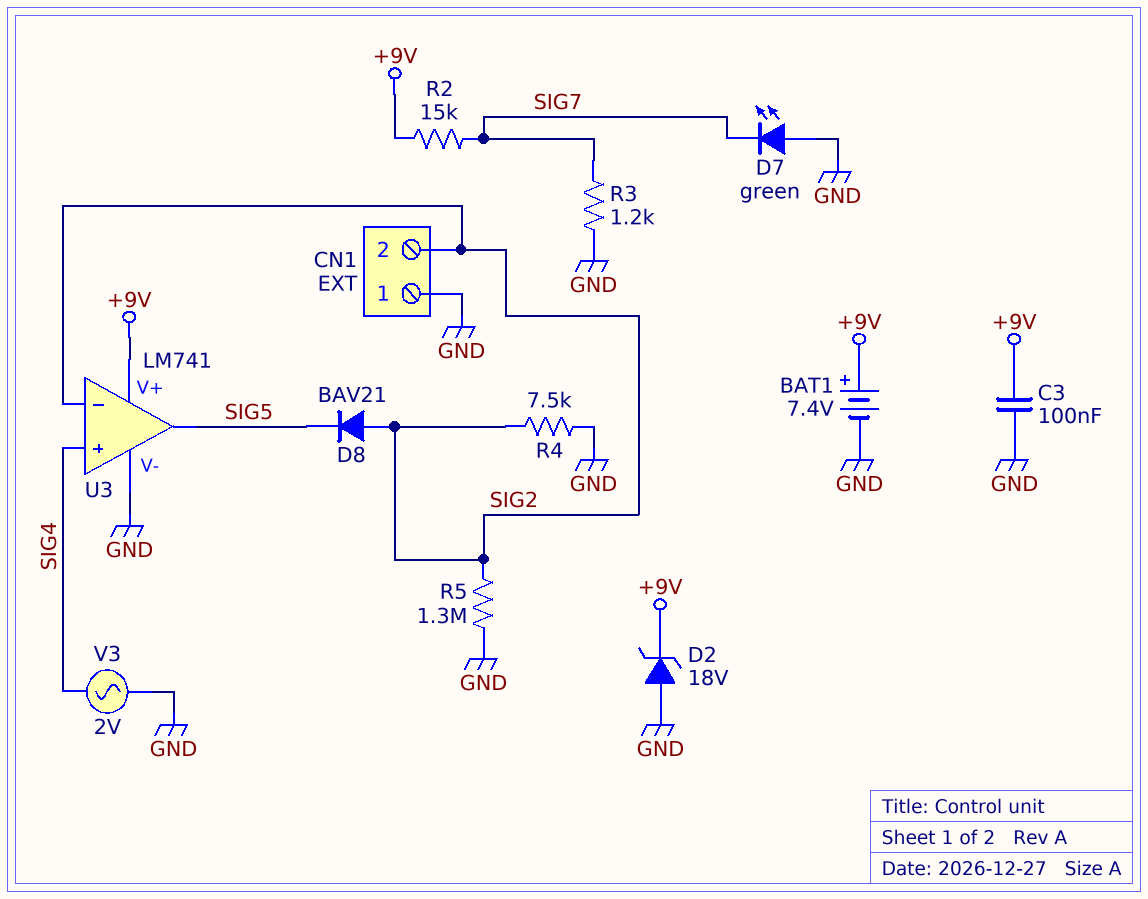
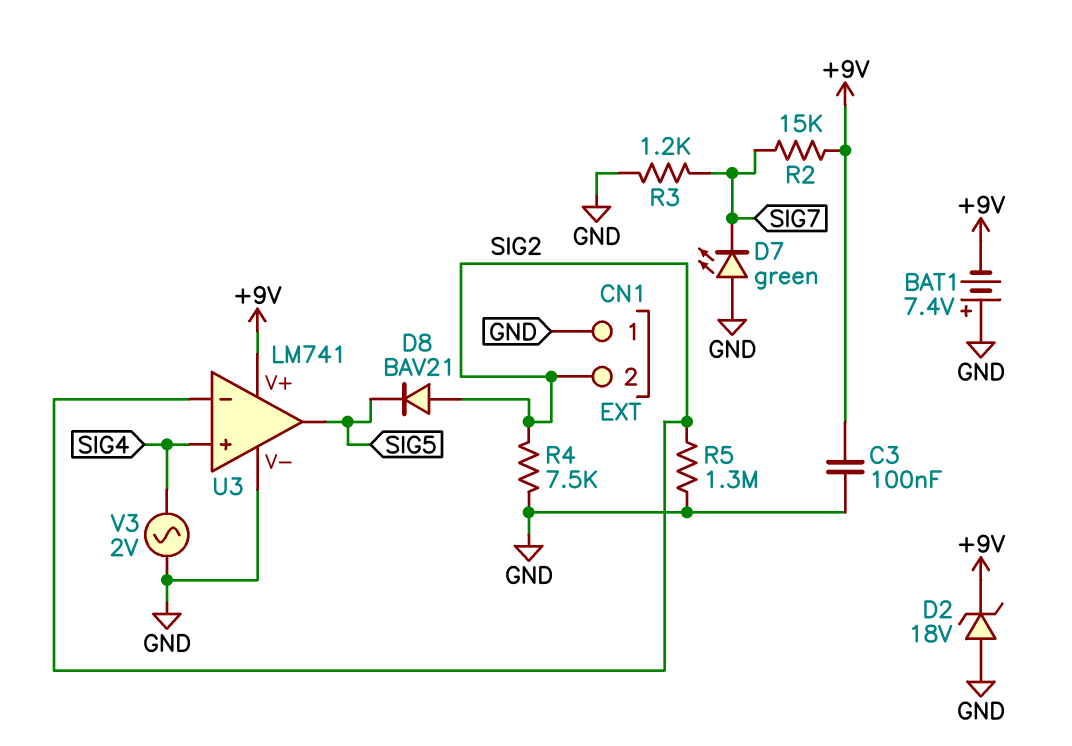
BAT1: 7.4V (plus +9V, minus GND) -> 7.4V (plus GND, minus +9V)

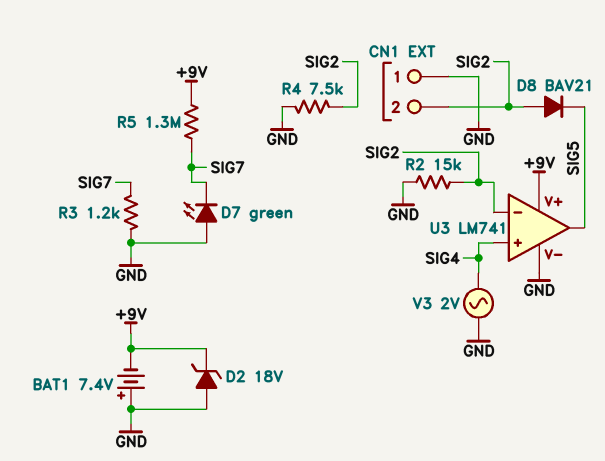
C3: 100nF (+9V, GND) -> none
R2: 15k (+9V, SIG7) -> 15k (GND, SIG2)
R5: 1.3M (GND, SIG2) -> 1.3M (+9V, SIG7)

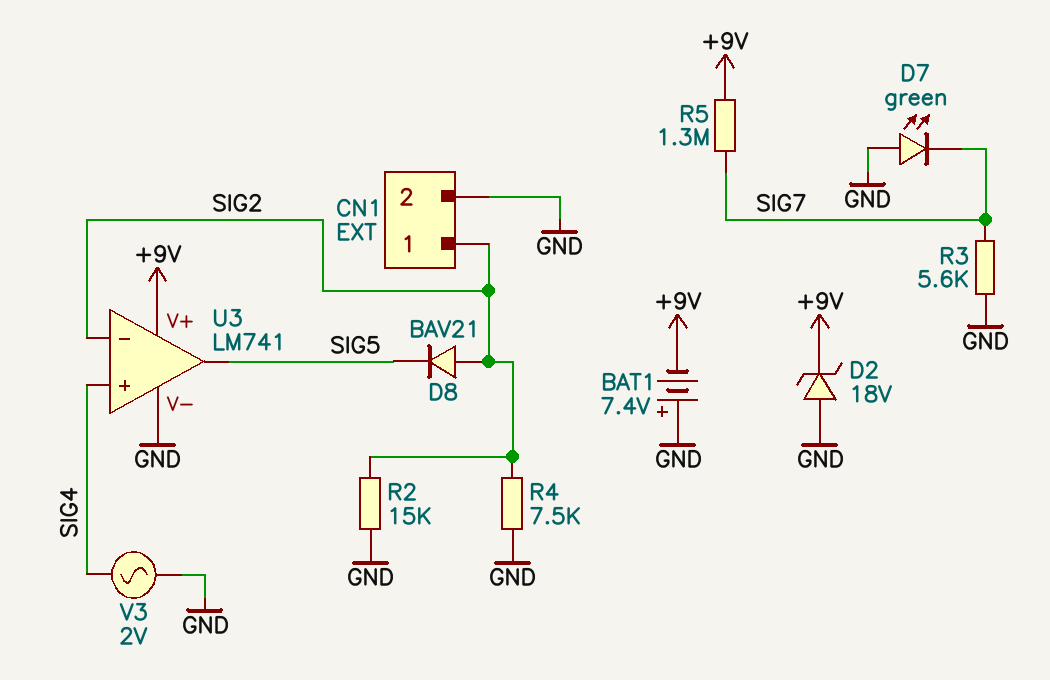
CN1 pin 1: GND -> SIG2
CN1 pin 2: SIG2 -> GND
R3: 1.2k (GND, SIG7) -> 5.6k (GND, SIG7)

